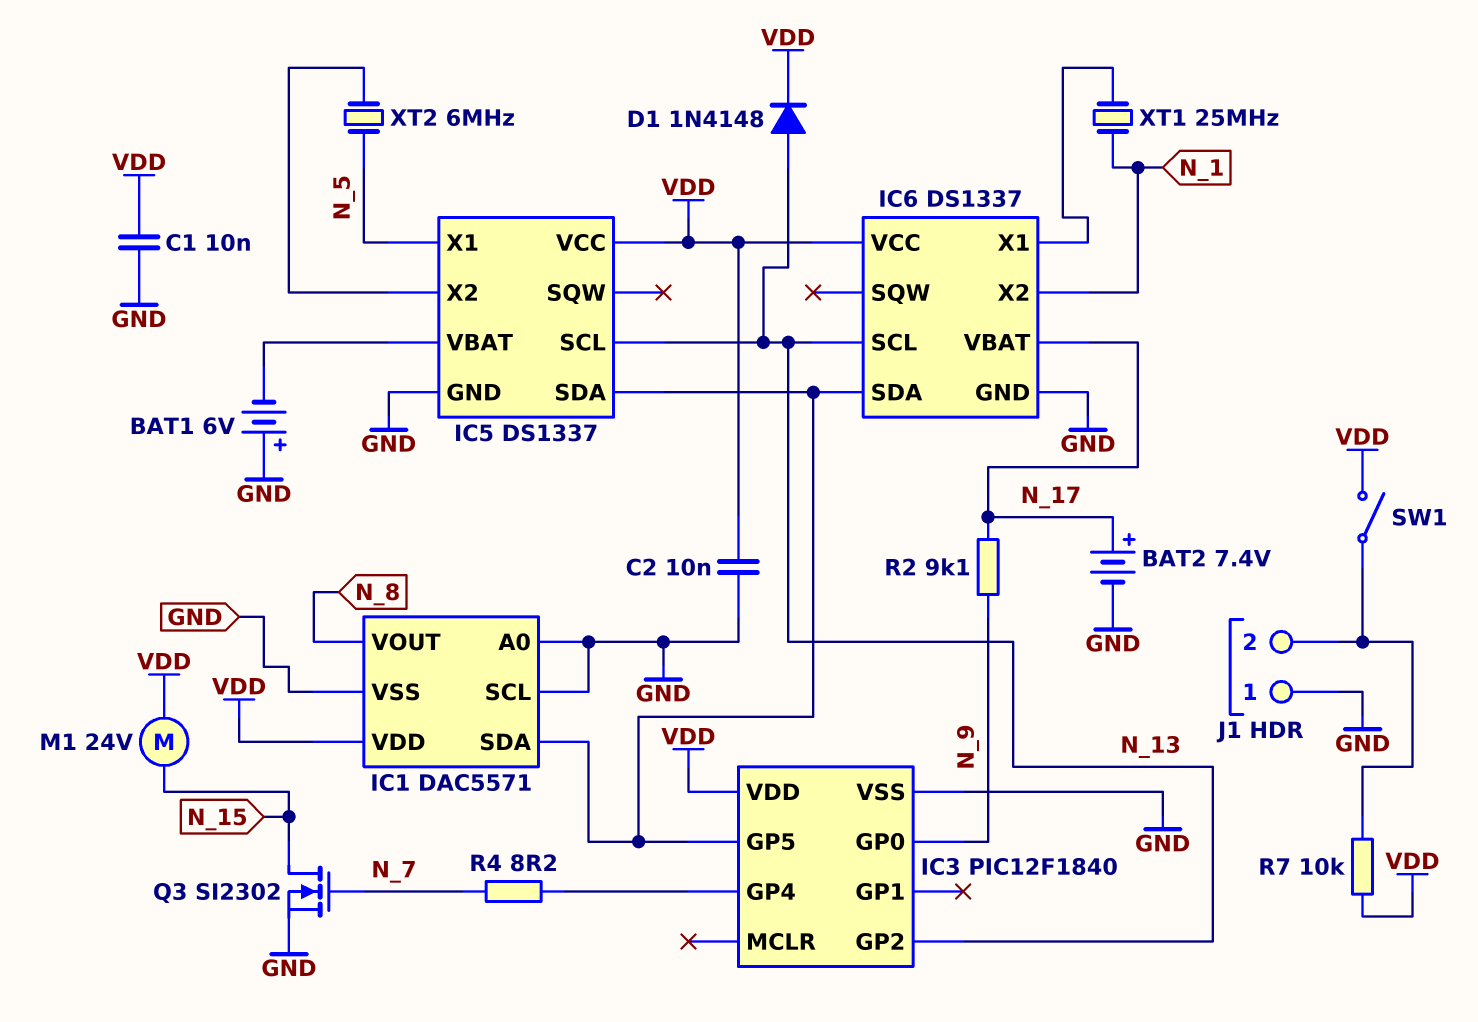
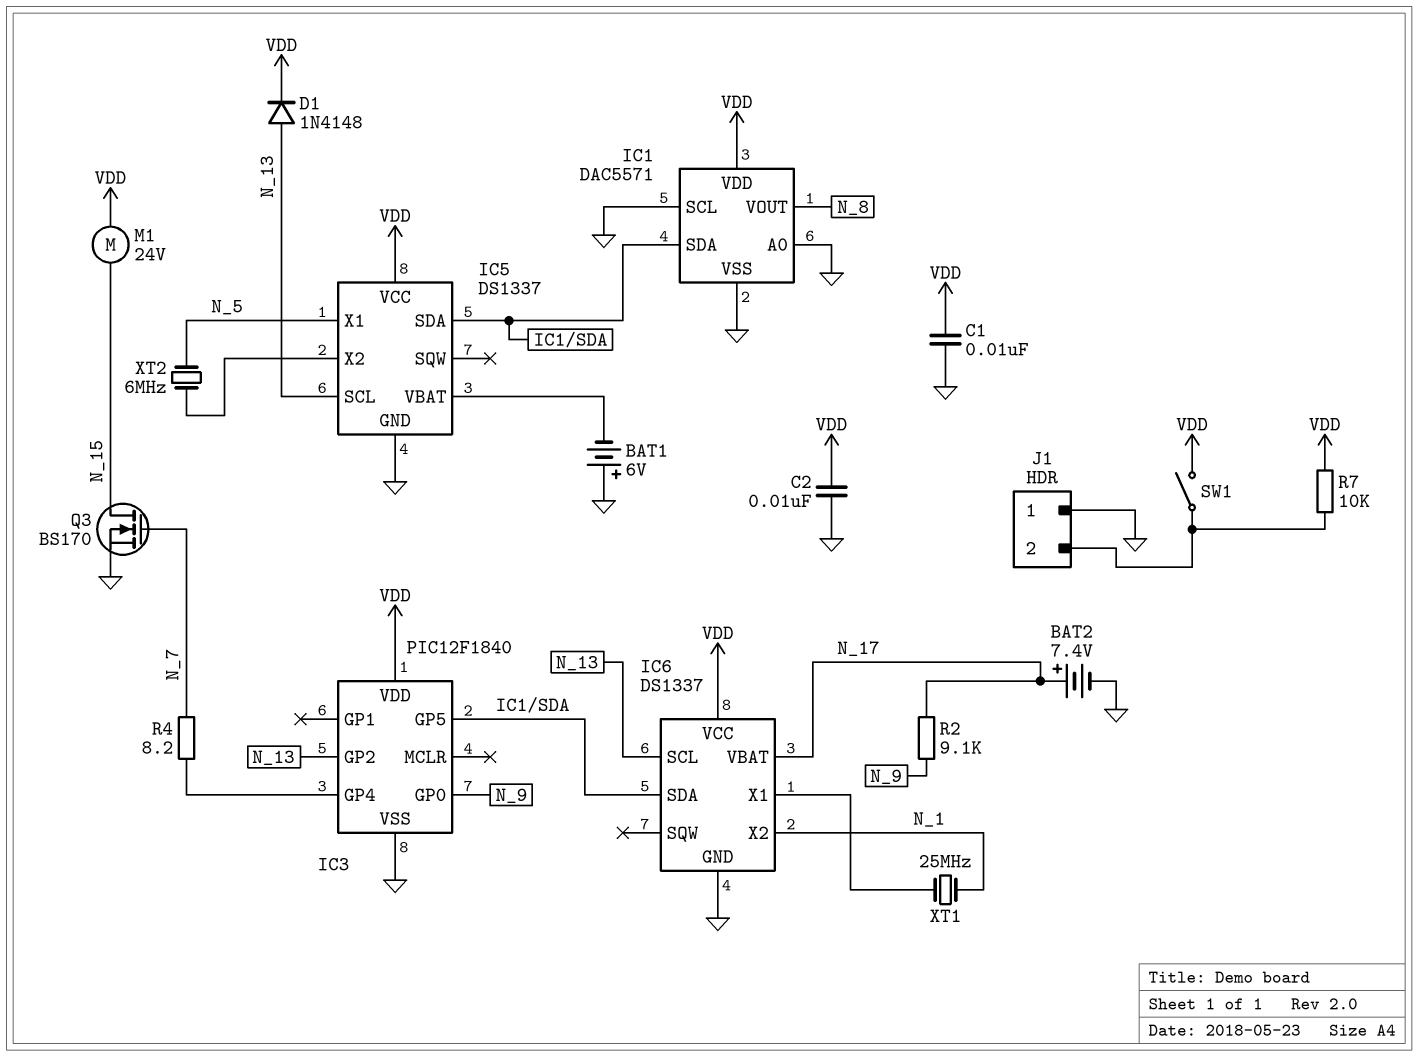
Q3: NMOS SI2302 (G N_7, D N_15, S GND) -> NMOS BS170 (G N_7, D N_15, S GND)

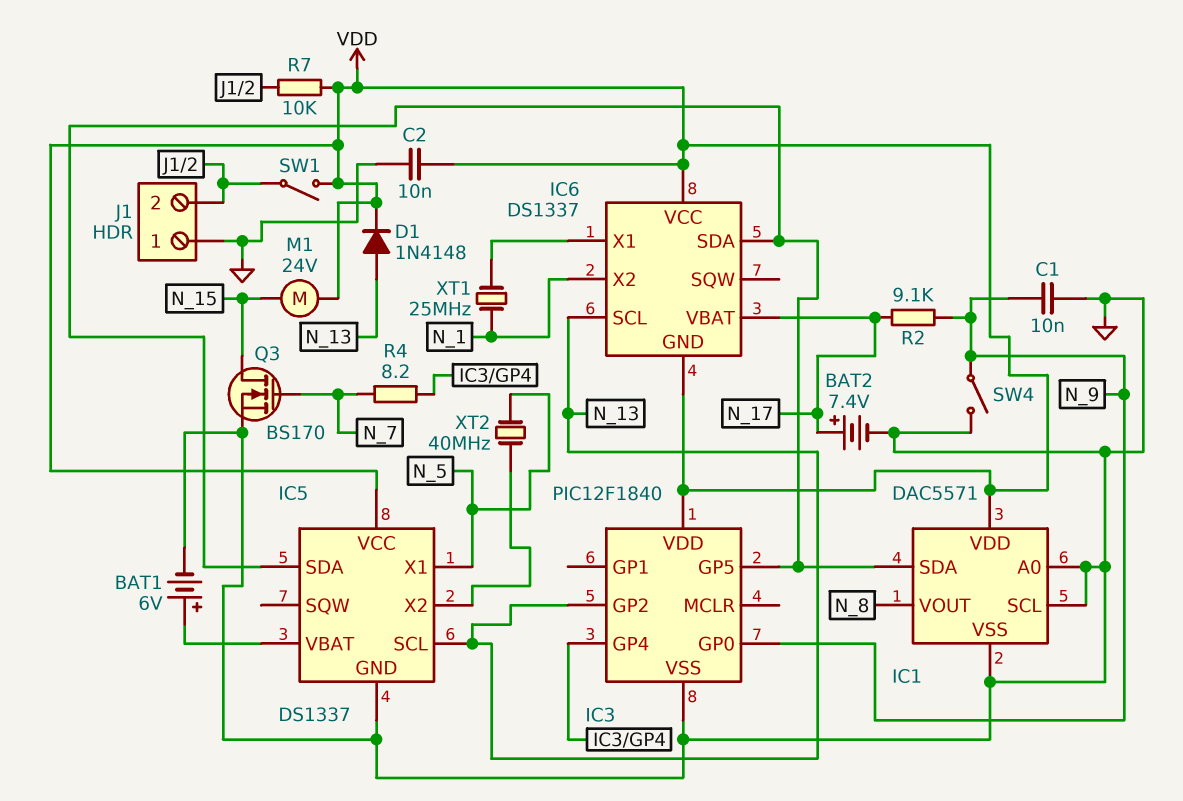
BAT1: 6V (plus GND, minus IC5/VBAT) -> 6V (plus IC5/VBAT, minus GND)
C1: 10nF (GND, VDD) -> 10nF (GND, N_9)
IC6 pin GND: GND -> VDD
SW4: none -> switch (GND, N_9)
XT2: 6MHz (IC5/X2, N_5) -> 40MHz (IC5/X2, N_5)

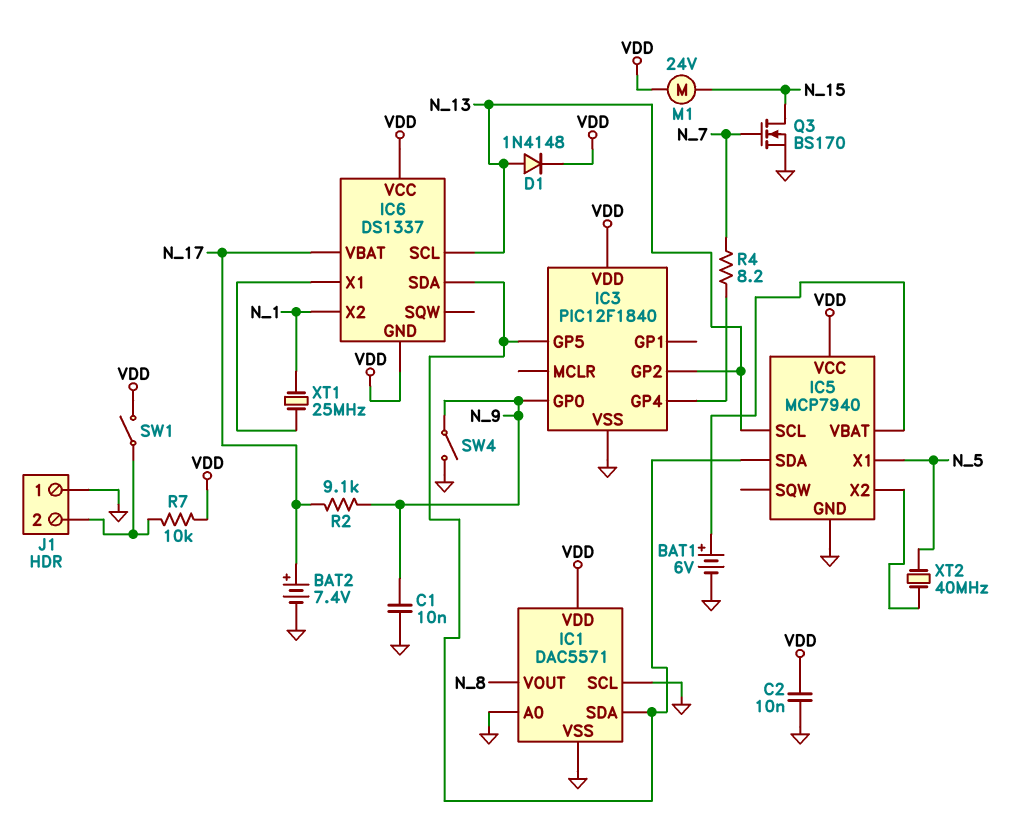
IC5: DS1337 -> MCP7940

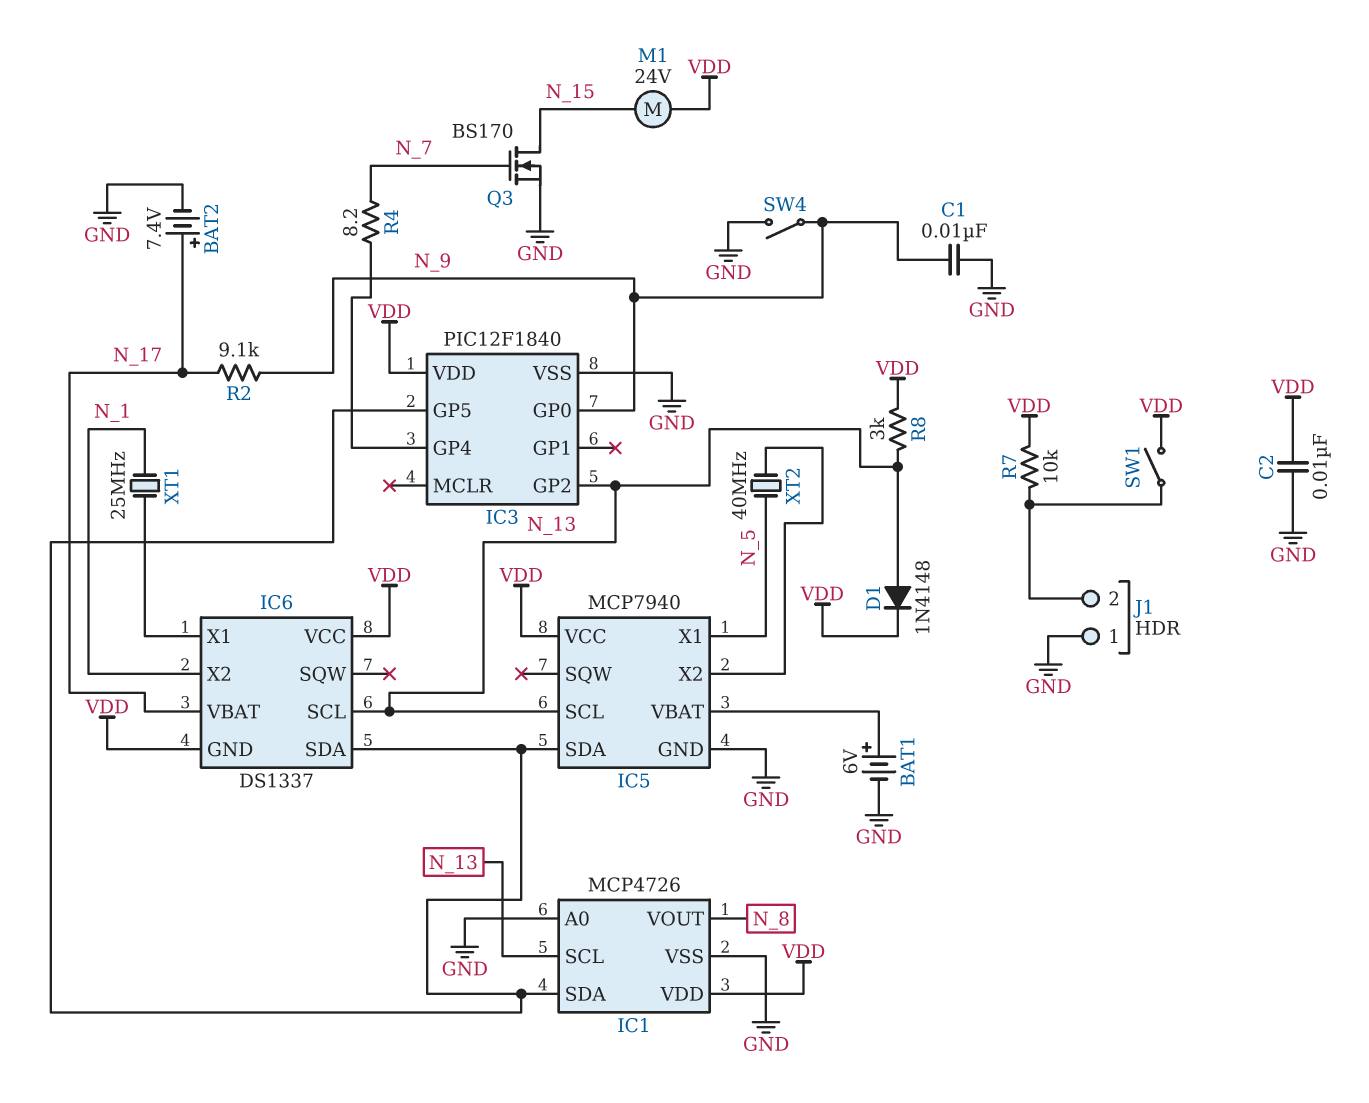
IC1: DAC5571 -> MCP4726
IC1 pin SCL: GND -> N_13
R8: none -> 3k (N_13, VDD)

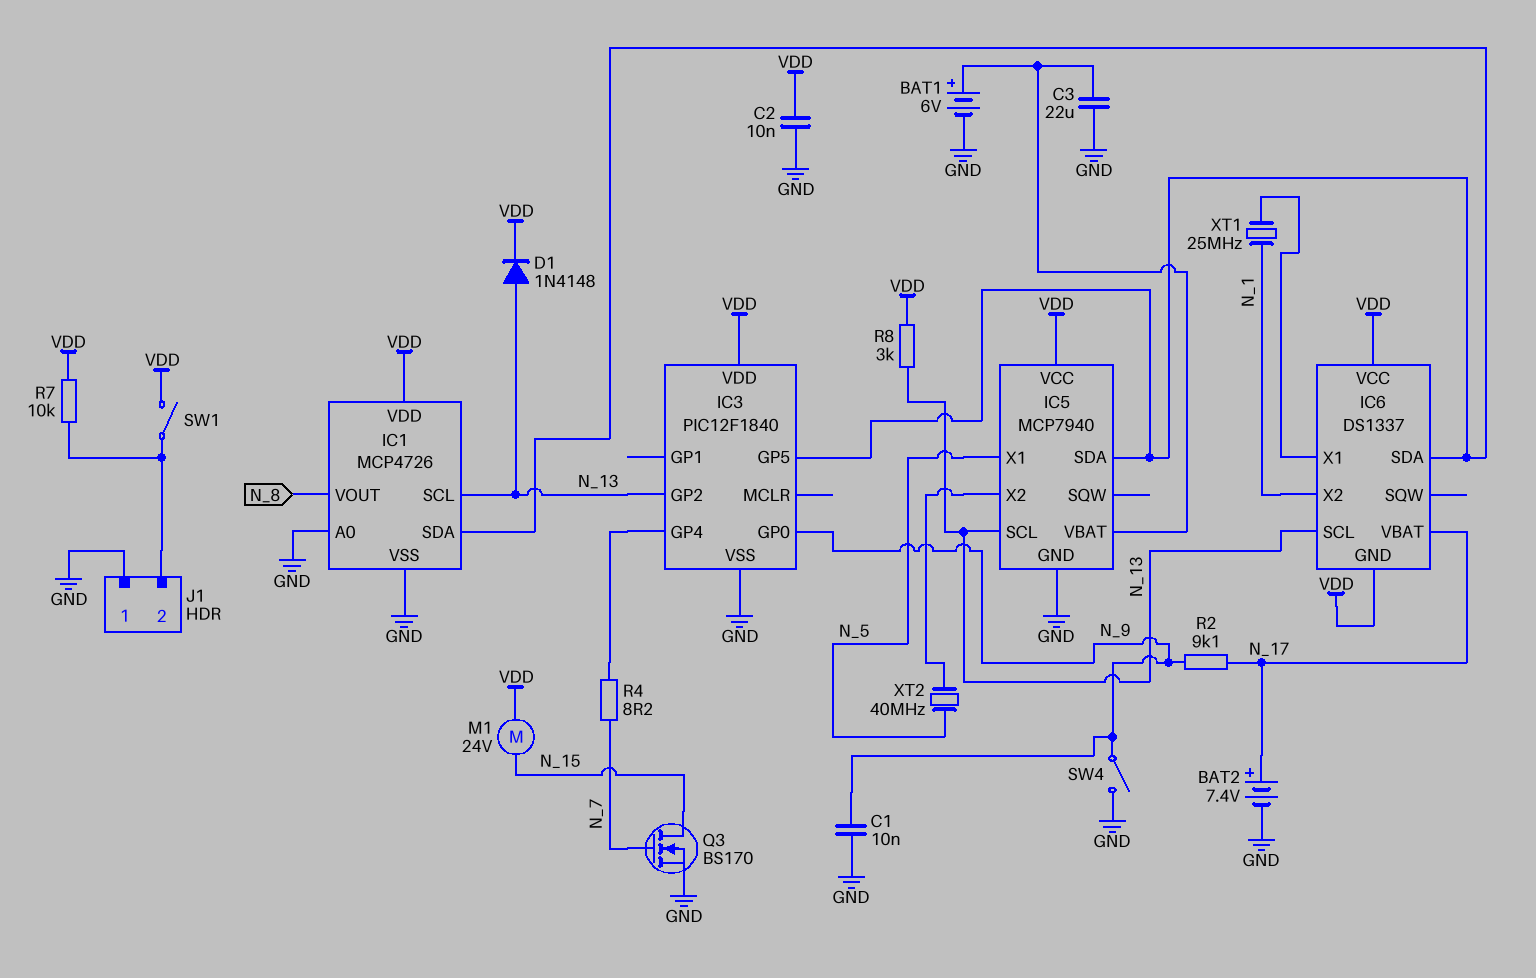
C3: none -> 22uF (GND, IC5/VBAT)

